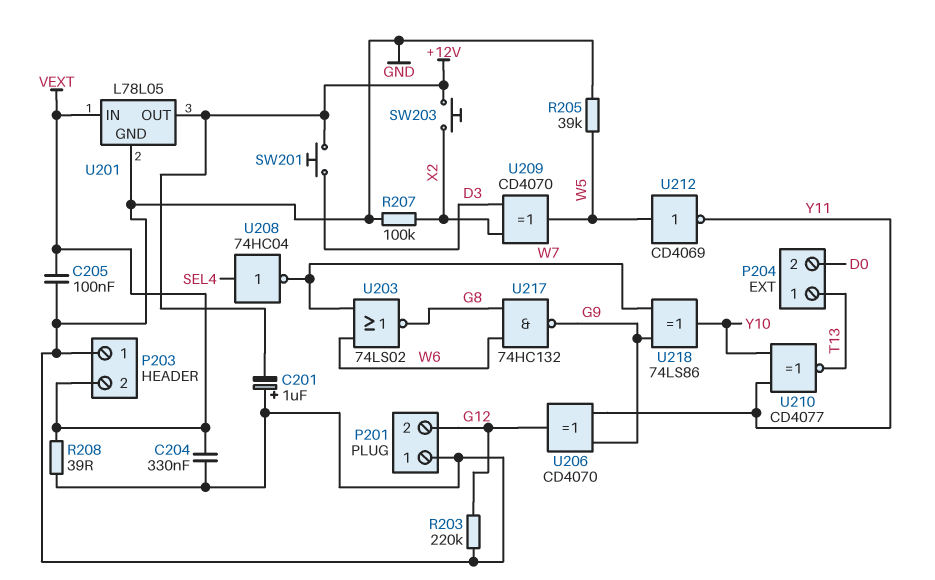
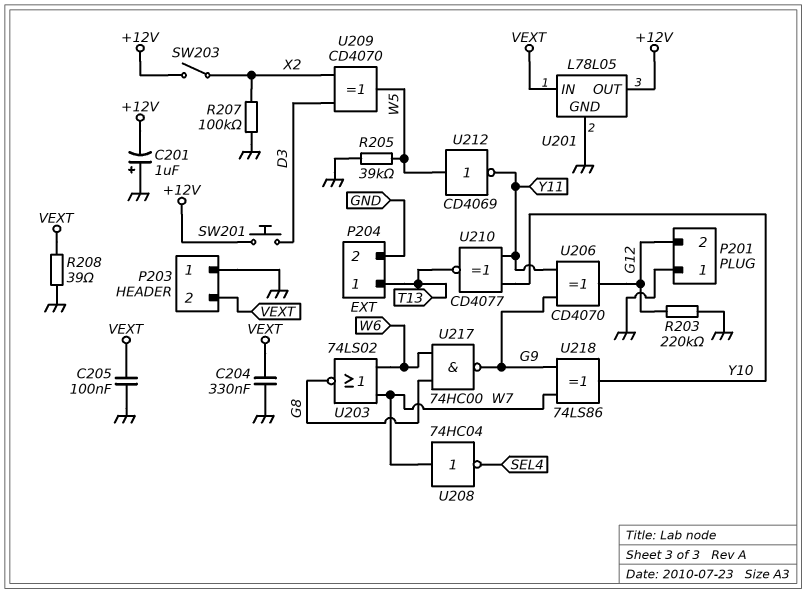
P204 pin 2: D0 -> GND
SW203: button (+12V, X2) -> switch (+12V, X2)
U208: NOT 74HC04 (in SEL4, out W7) -> NOT 74HC04 (in W7, out SEL4)
U217: NAND 74HC132 (in G8, in W6, out G9) -> NAND 74HC00 (in G8, in W6, out G9)

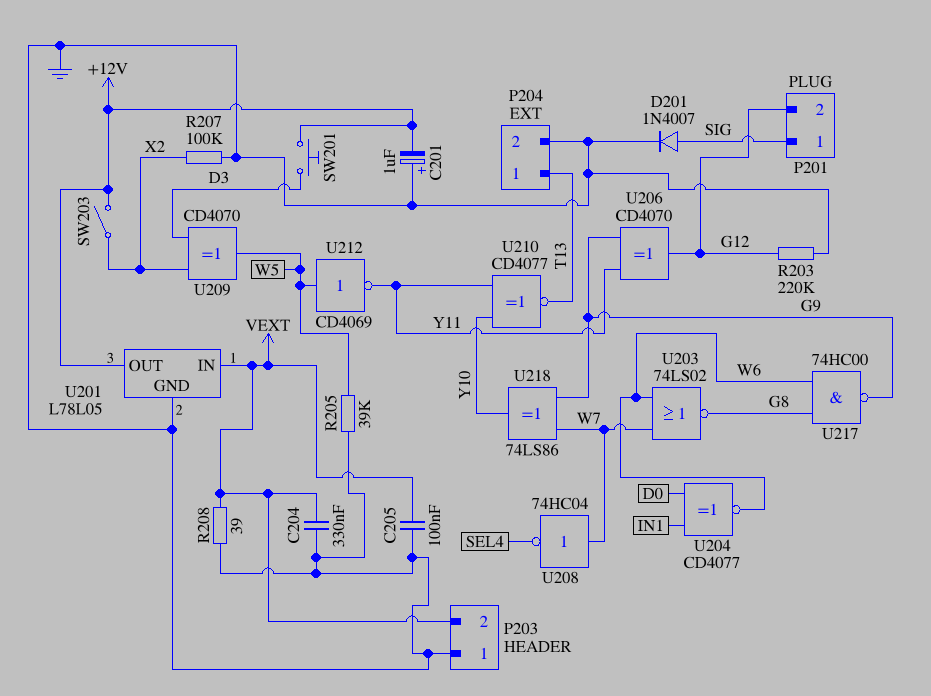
D201: none -> diode 1N4007 (A SIG, K GND)
P201 pin 1: GND -> SIG
U204: none -> XNOR CD4077 (in D0, in IN1, out W6)

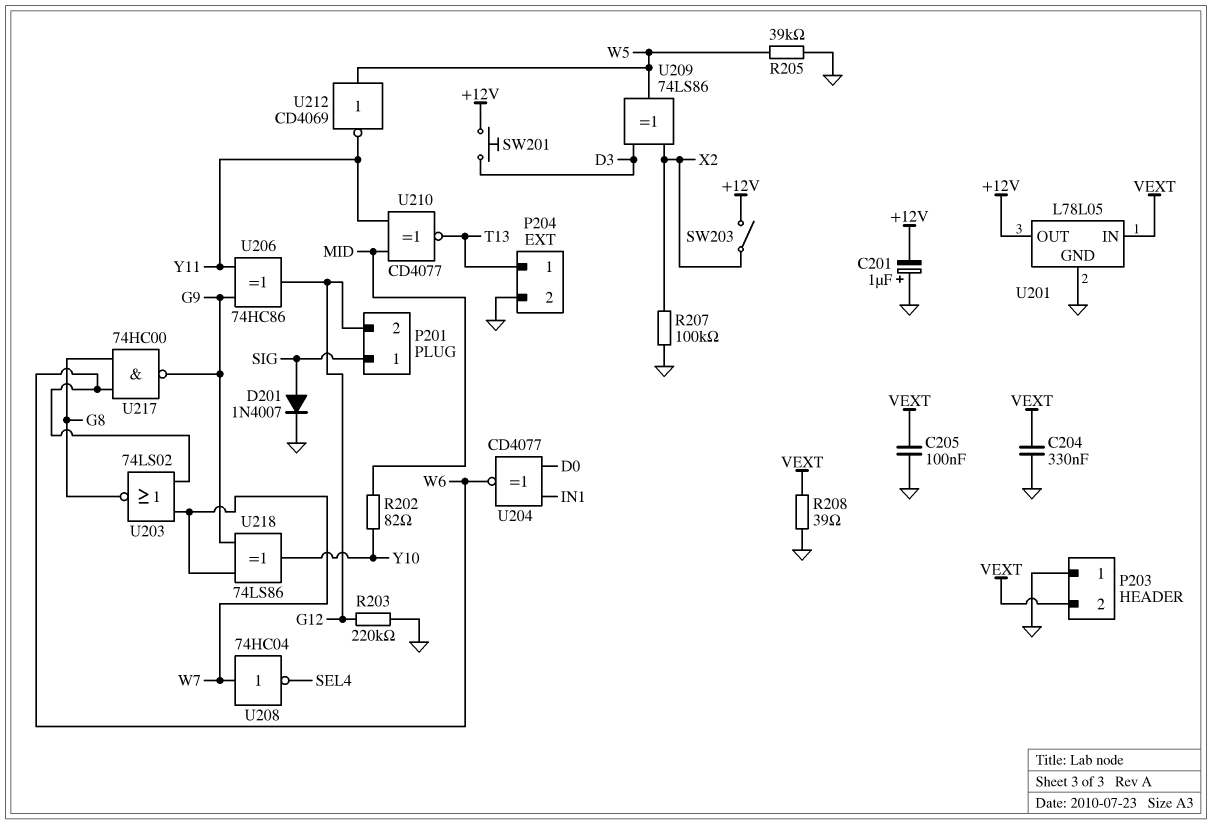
R202: none -> 82 (MID, Y10)
U206: XOR CD4070 (in G9, in Y11, out G12) -> XOR 74HC86 (in G9, in Y11, out G12)
U209: XOR CD4070 (in D3, in X2, out W5) -> XOR 74LS86 (in D3, in X2, out W5)
U210: XNOR CD4077 (in Y10, in Y11, out T13) -> XNOR CD4077 (in MID, in Y11, out T13)

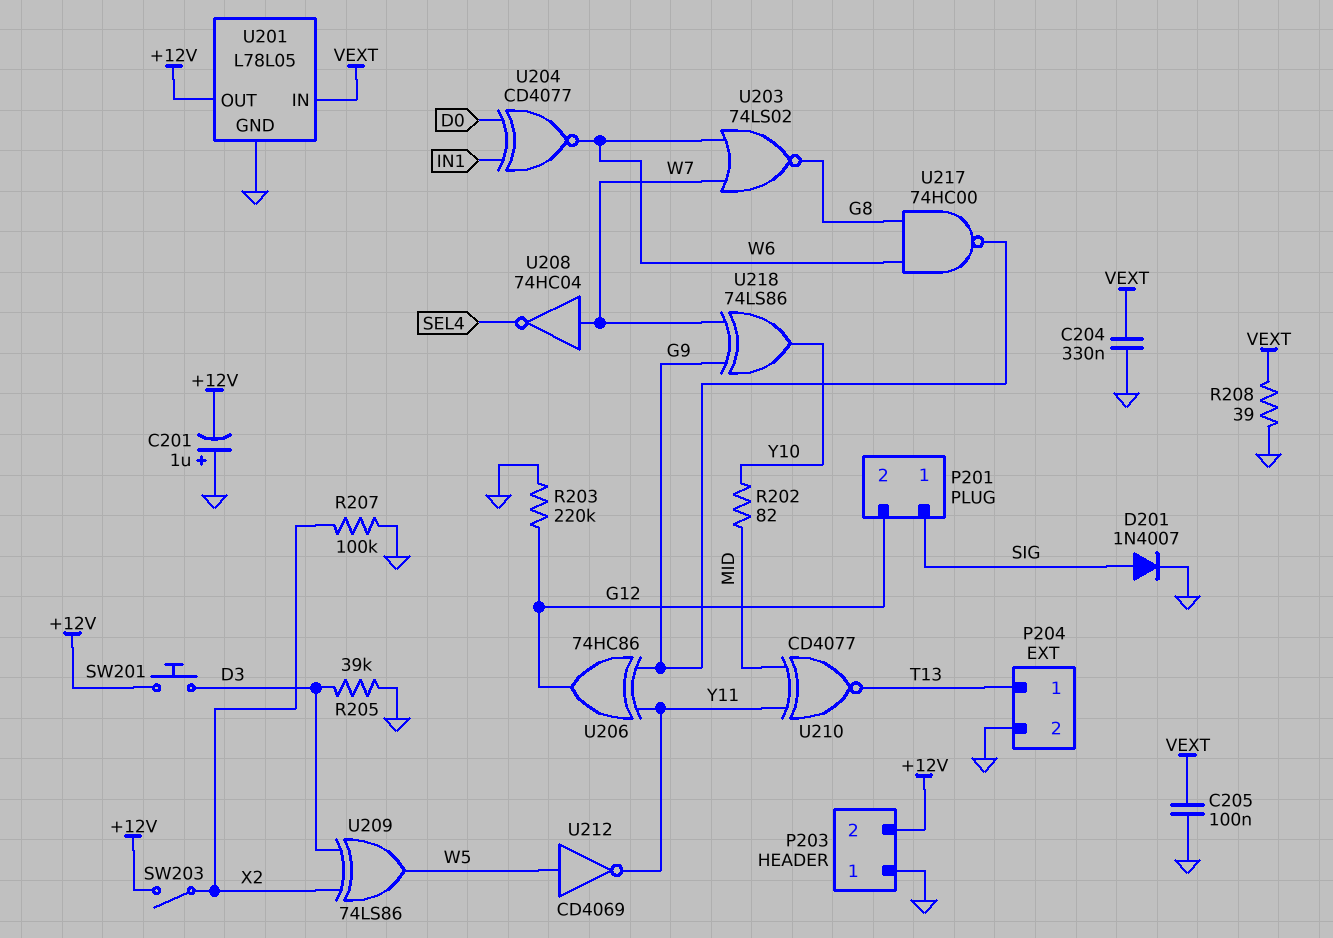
P203 pin 2: VEXT -> +12V
R205: 39k (GND, W5) -> 39k (D3, GND)

